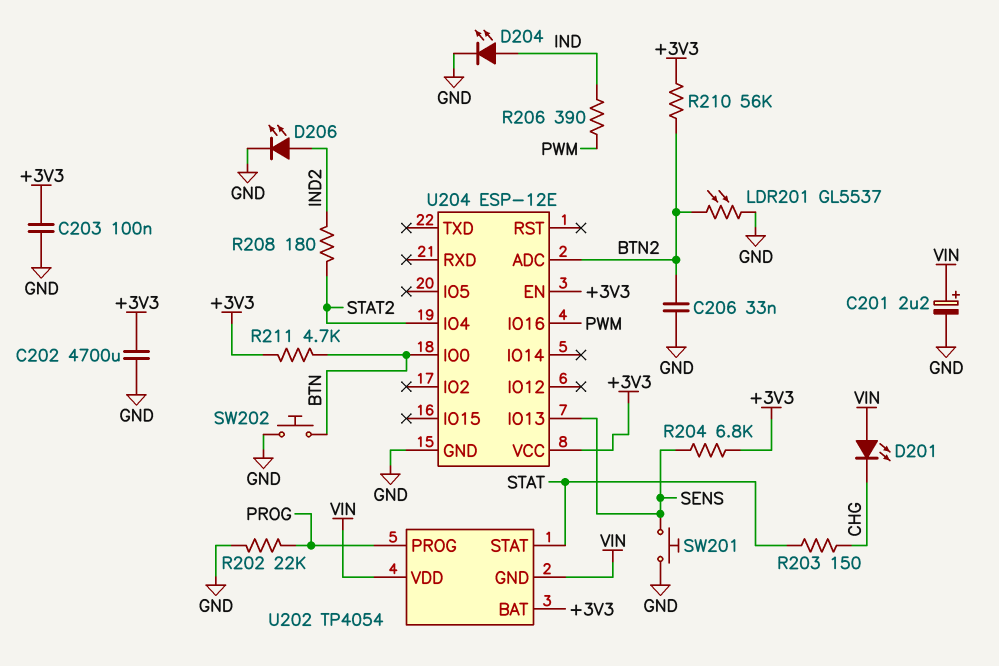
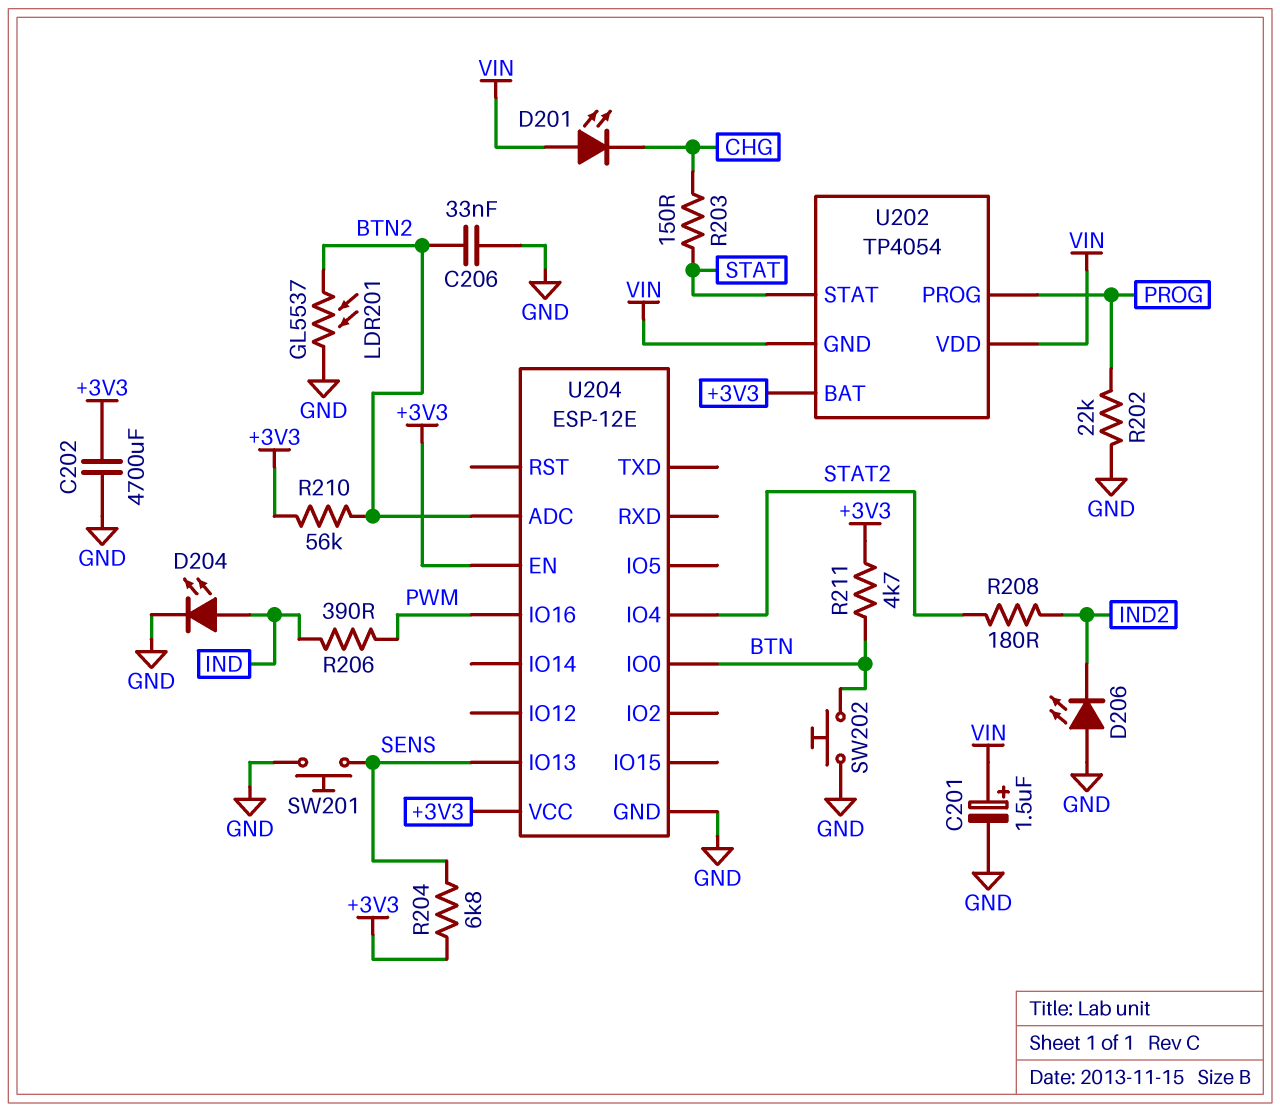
C201: 2.2uF (plus VIN, minus GND) -> 1.5uF (plus VIN, minus GND)
C203: 100nF (+3V3, GND) -> none
D206: LED (A IND2, K GND) -> LED (A GND, K IND2)

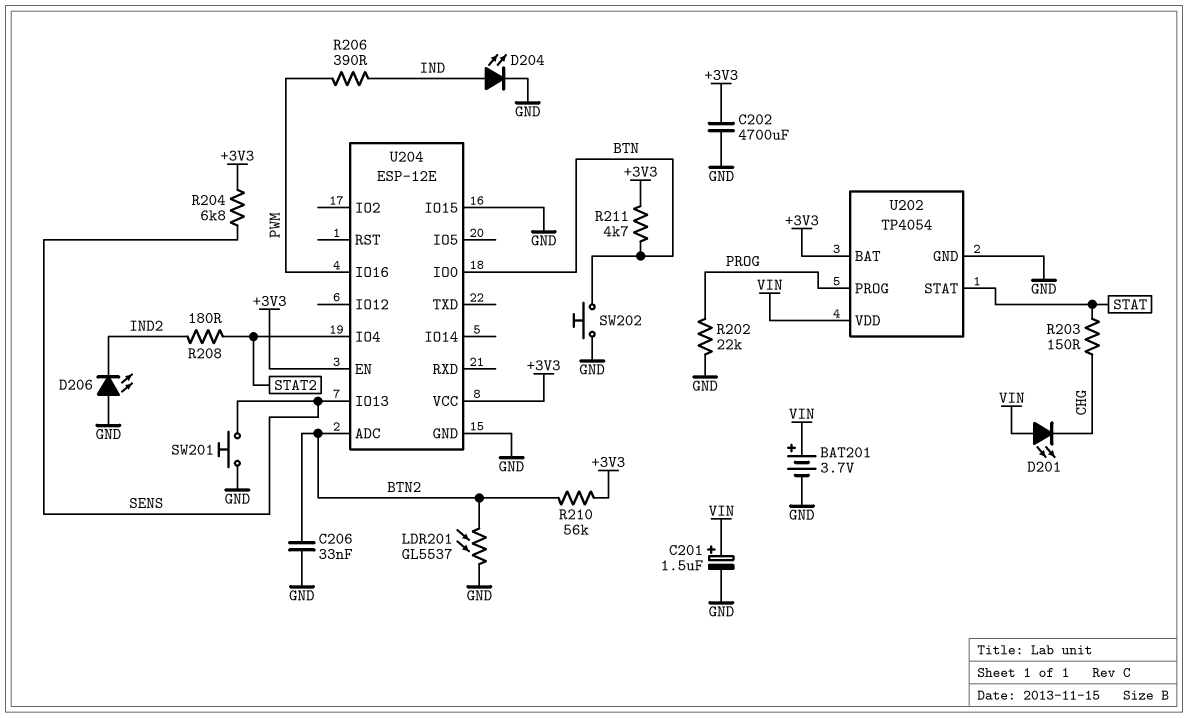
BAT201: none -> 3.7V (plus VIN, minus GND)
U202 pin GND: VIN -> GND
U204 pin IO15: none -> GND

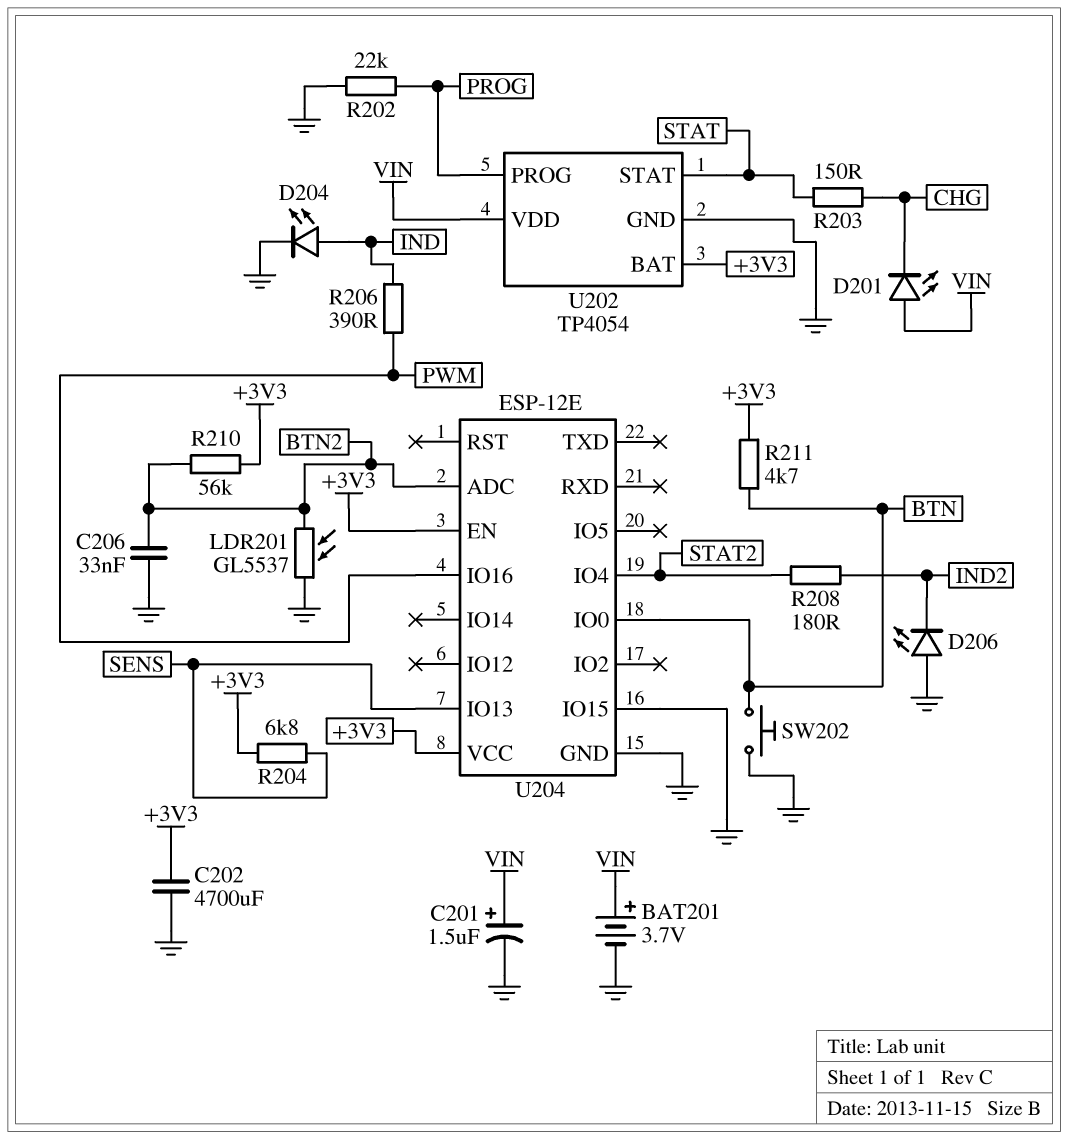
SW201: button (GND, SENS) -> none

